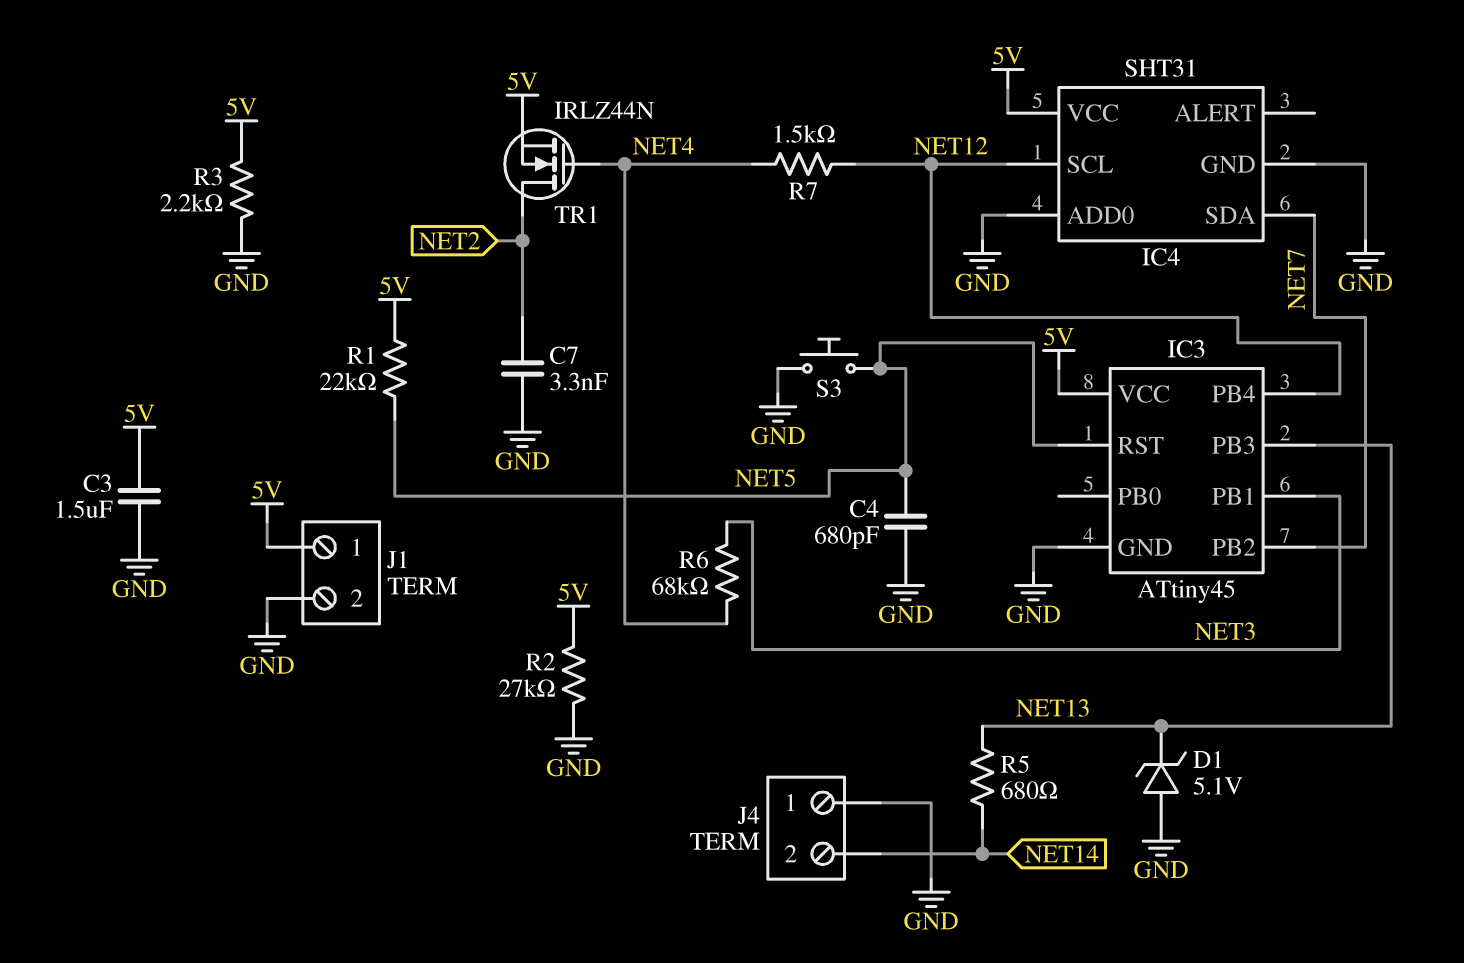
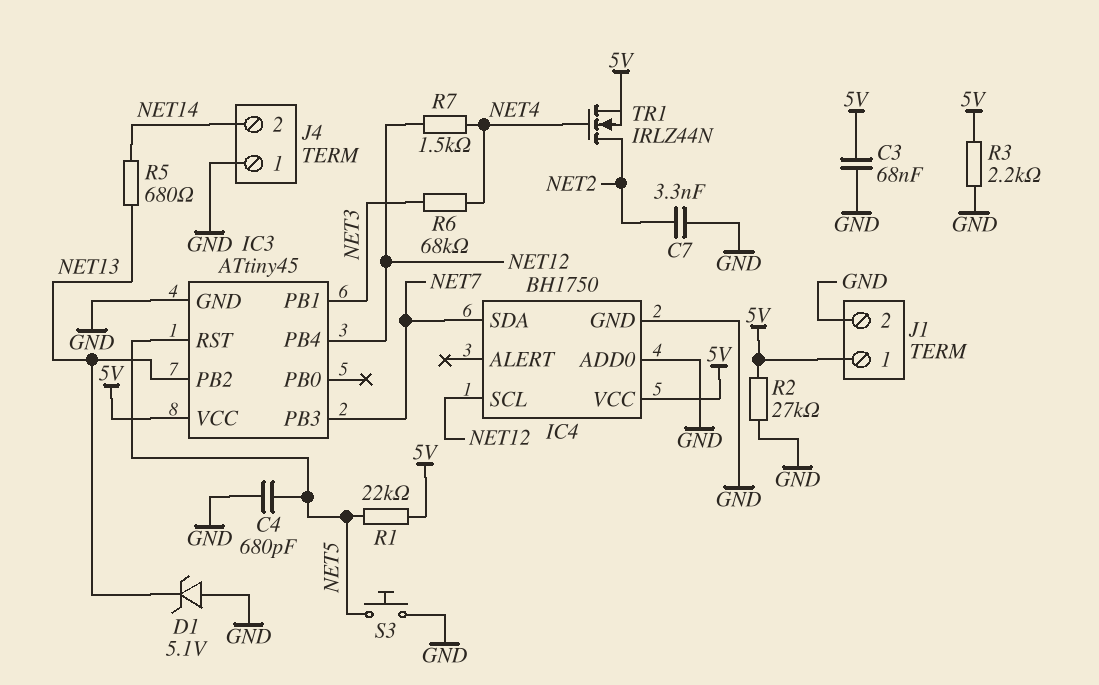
C3: 1.5uF (5V, GND) -> 68nF (5V, GND)
IC3 pin PB2: NET7 -> NET13
IC3 pin PB3: NET13 -> NET7
IC4: SHT31 -> BH1750

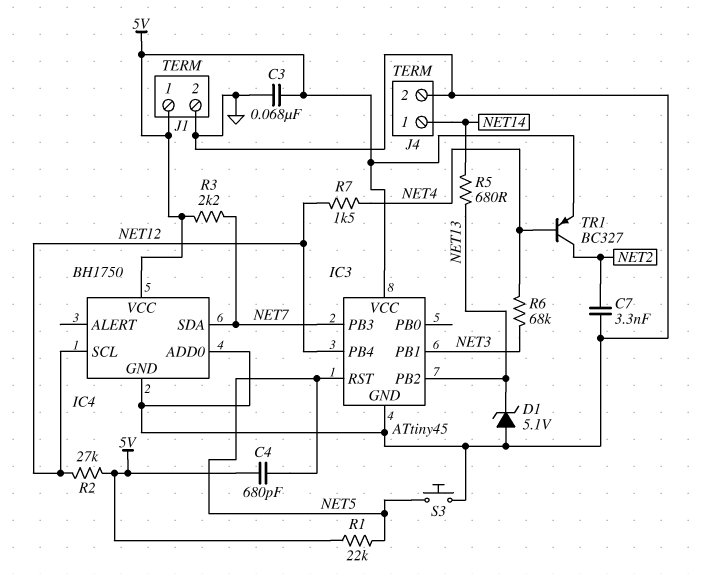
C4: 680pF (GND, NET5) -> 680pF (5V, NET5)
J4 pin 1: GND -> NET14
J4 pin 2: NET14 -> GND
R2: 27k (5V, GND) -> 27k (5V, NET12)
R3: 2.2k (5V, GND) -> 2.2k (5V, NET7)
TR1: NMOS IRLZ44N (G NET4, D NET2, S 5V) -> PNP BC327 (B NET4, C NET2, E 5V)

